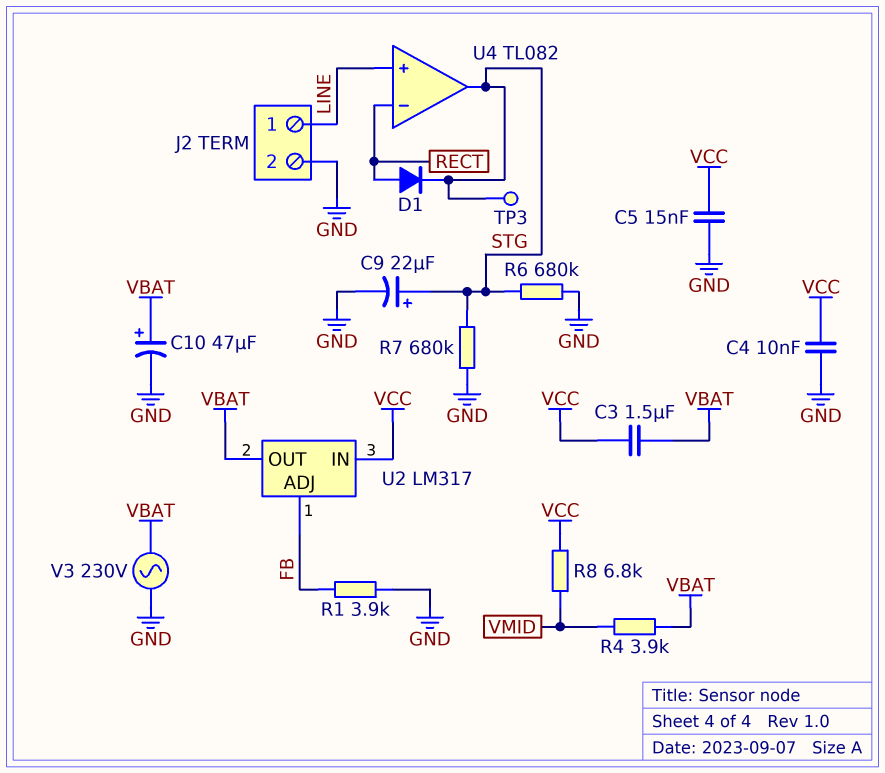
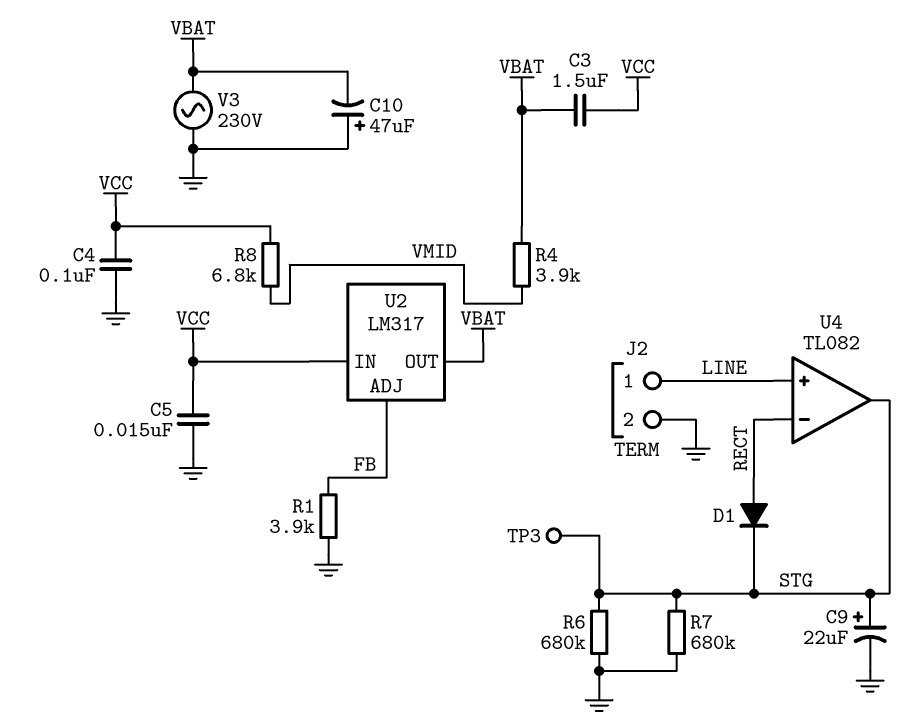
C4: 10nF (GND, VCC) -> 100nF (GND, VCC)
C10: 47uF (plus VBAT, minus GND) -> 47uF (plus GND, minus VBAT)

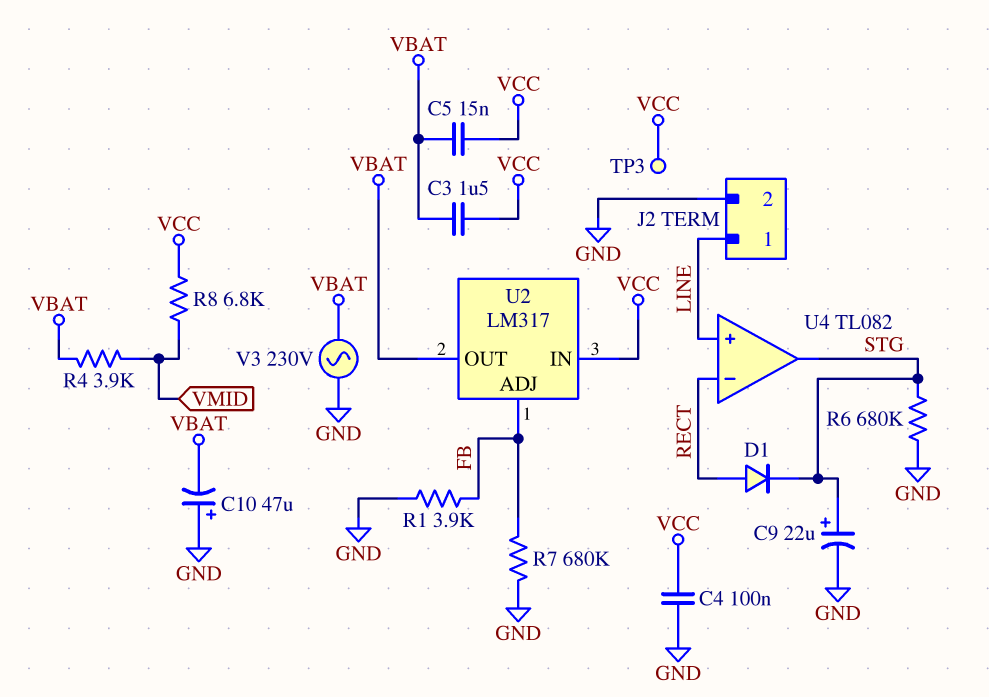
C5: 15nF (GND, VCC) -> 15nF (VBAT, VCC)
R7: 680k (GND, STG) -> 680k (FB, GND)
TP3: test point (STG) -> test point (VCC)

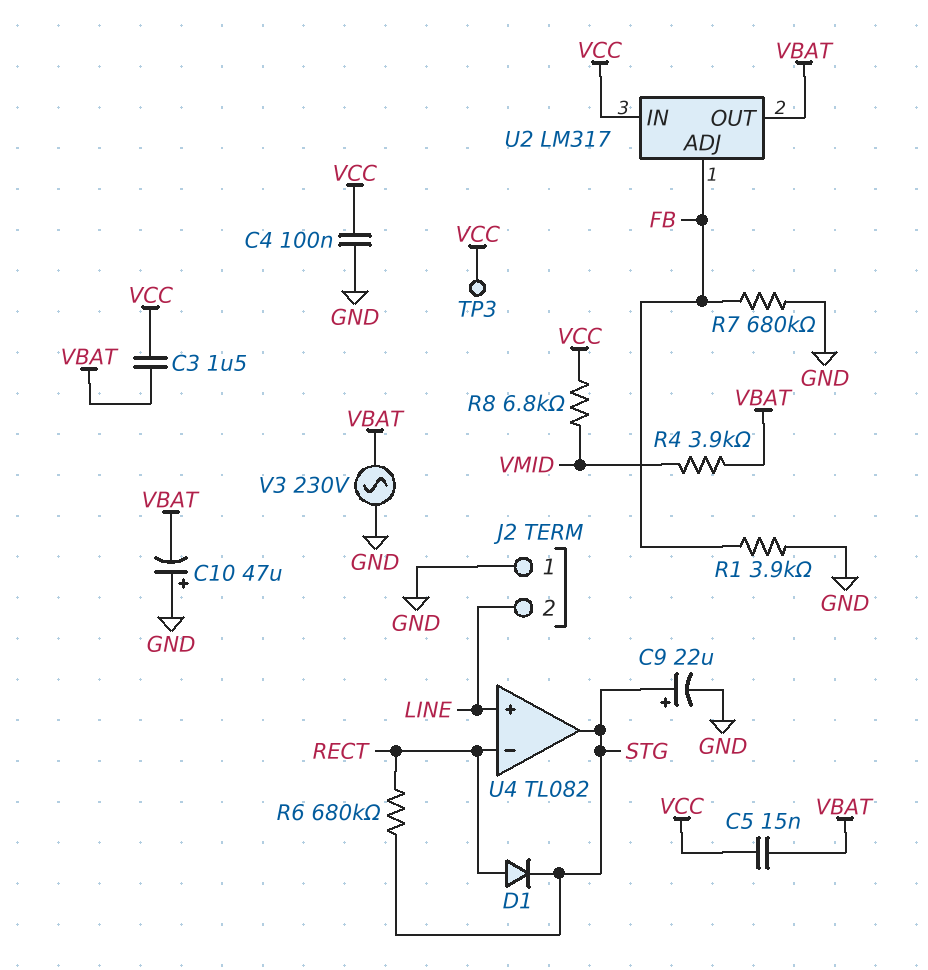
J2 pin 1: LINE -> GND
J2 pin 2: GND -> LINE
R6: 680k (GND, STG) -> 680k (RECT, STG)

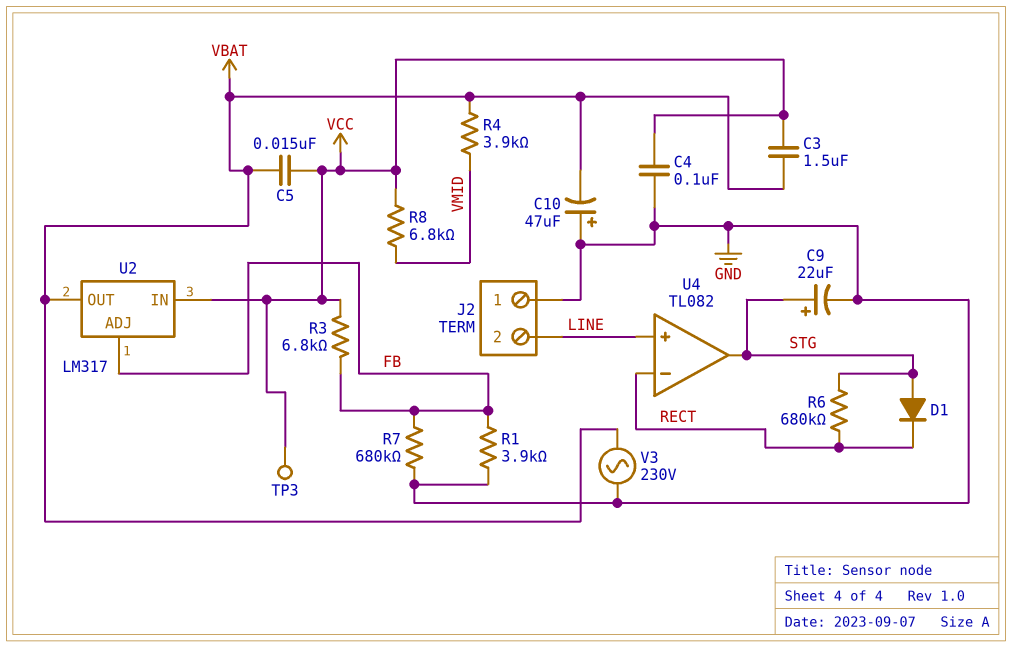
D1: diode (A RECT, K STG) -> diode (A STG, K RECT)
R3: none -> 6.8k (FB, VCC)

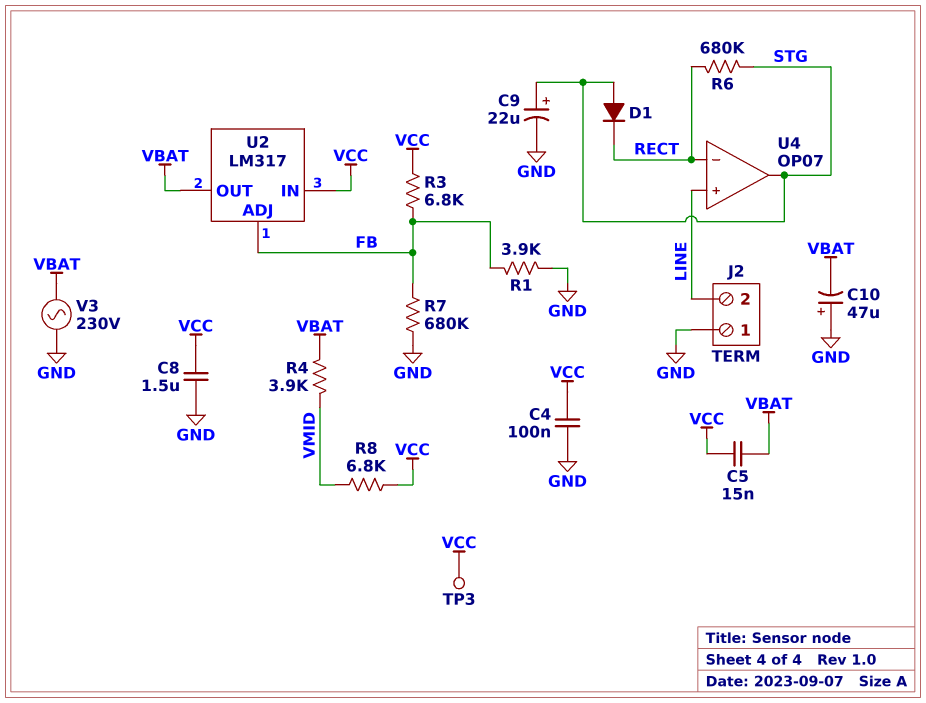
C3: 1.5uF (VBAT, VCC) -> none
C8: none -> 1.5uF (GND, VCC)
U4: TL082 -> OP07

